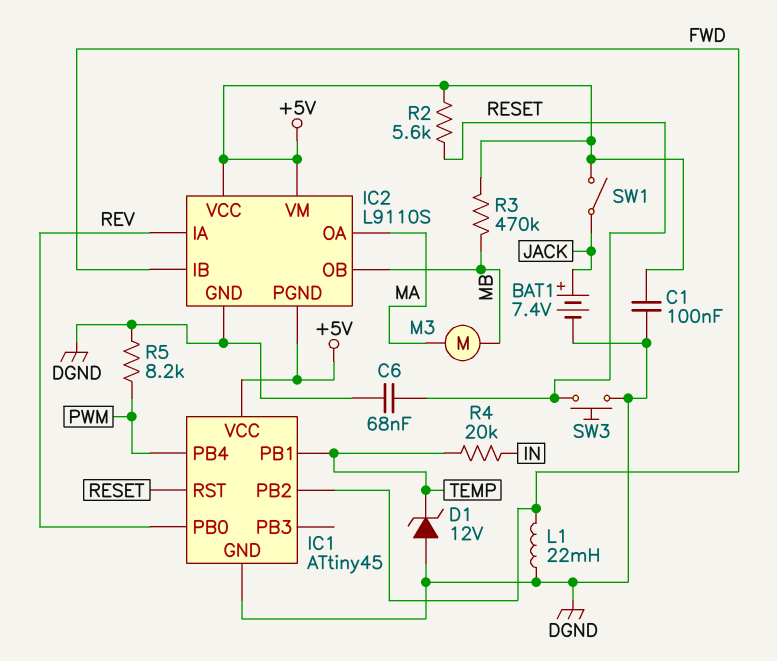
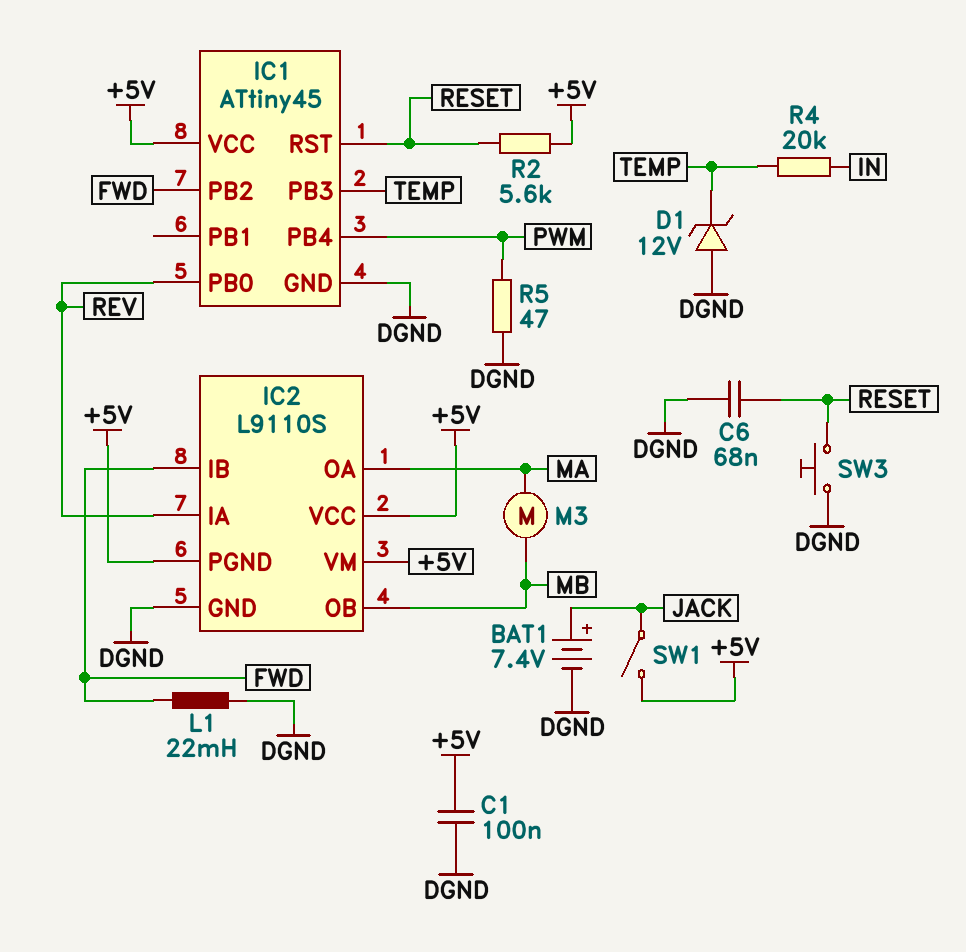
IC1 pin PB1: TEMP -> none
IC1 pin PB3: none -> TEMP
R3: 470k (+5V, MB) -> none
R5: 8.2k (DGND, PWM) -> 47 (DGND, PWM)

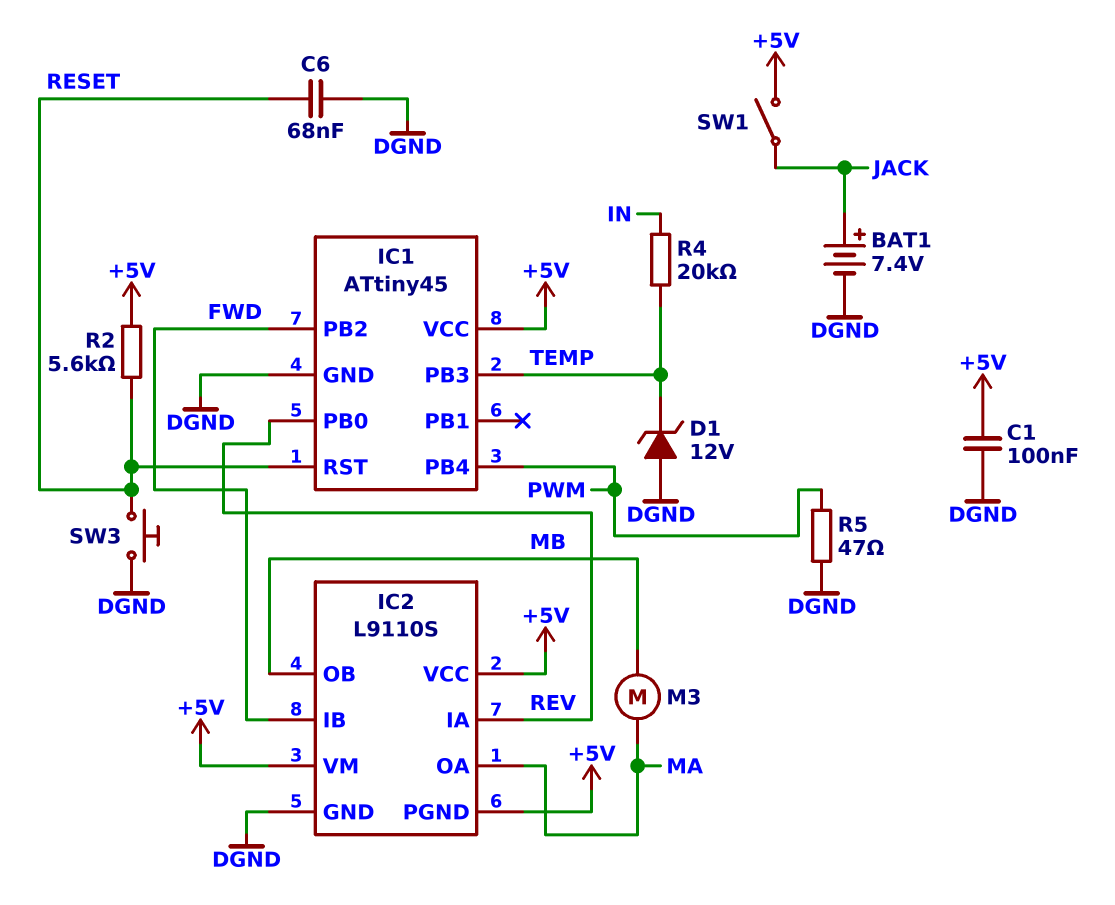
L1: 22mH (DGND, FWD) -> none

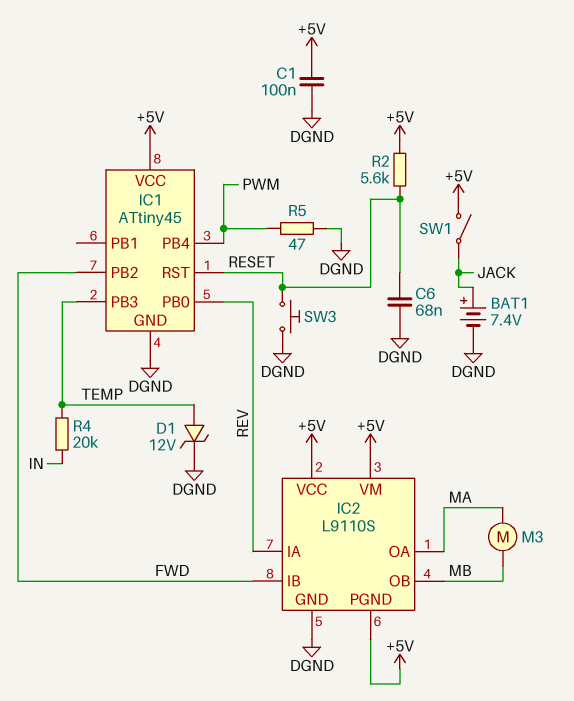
D1: zener 12V (A DGND, K TEMP) -> zener 12V (A TEMP, K DGND)

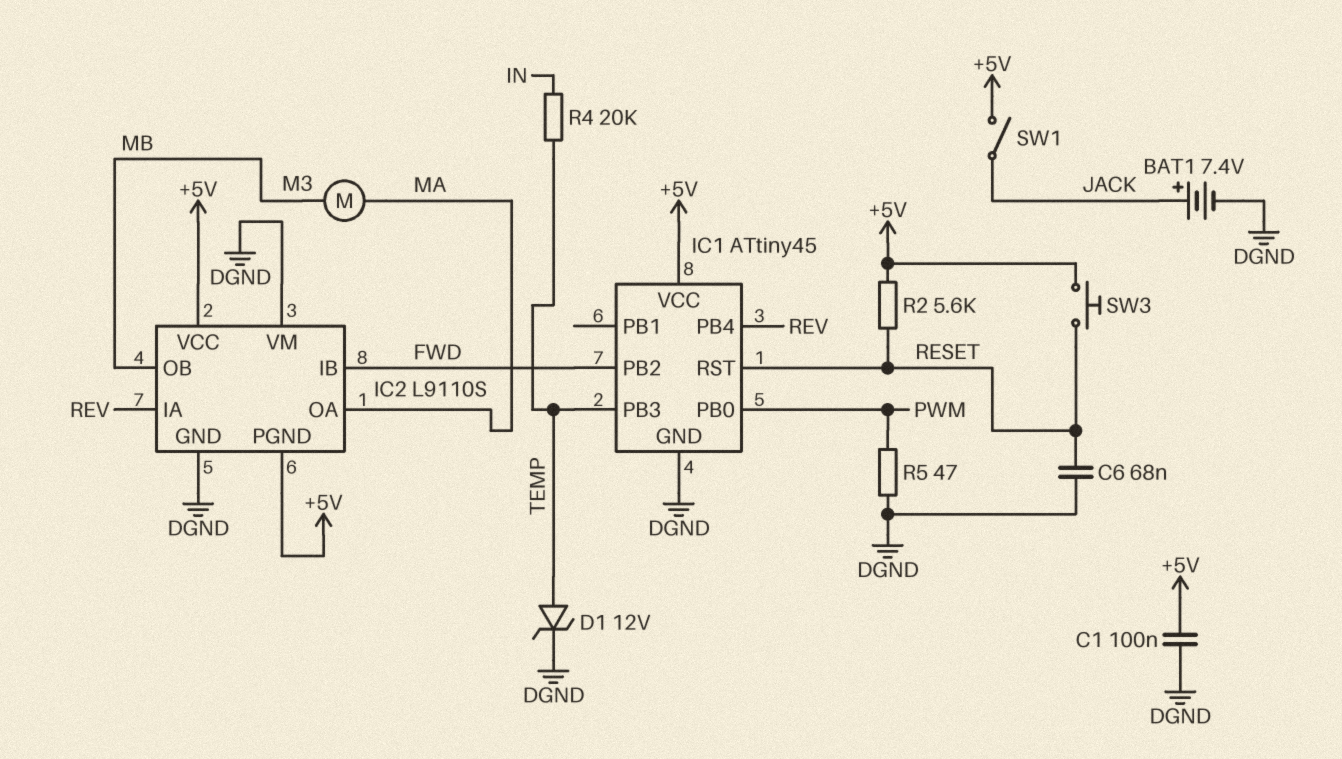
IC1 pin PB0: REV -> PWM
IC1 pin PB4: PWM -> REV
IC2 pin VM: +5V -> DGND
SW3: button (DGND, RESET) -> button (+5V, RESET)

